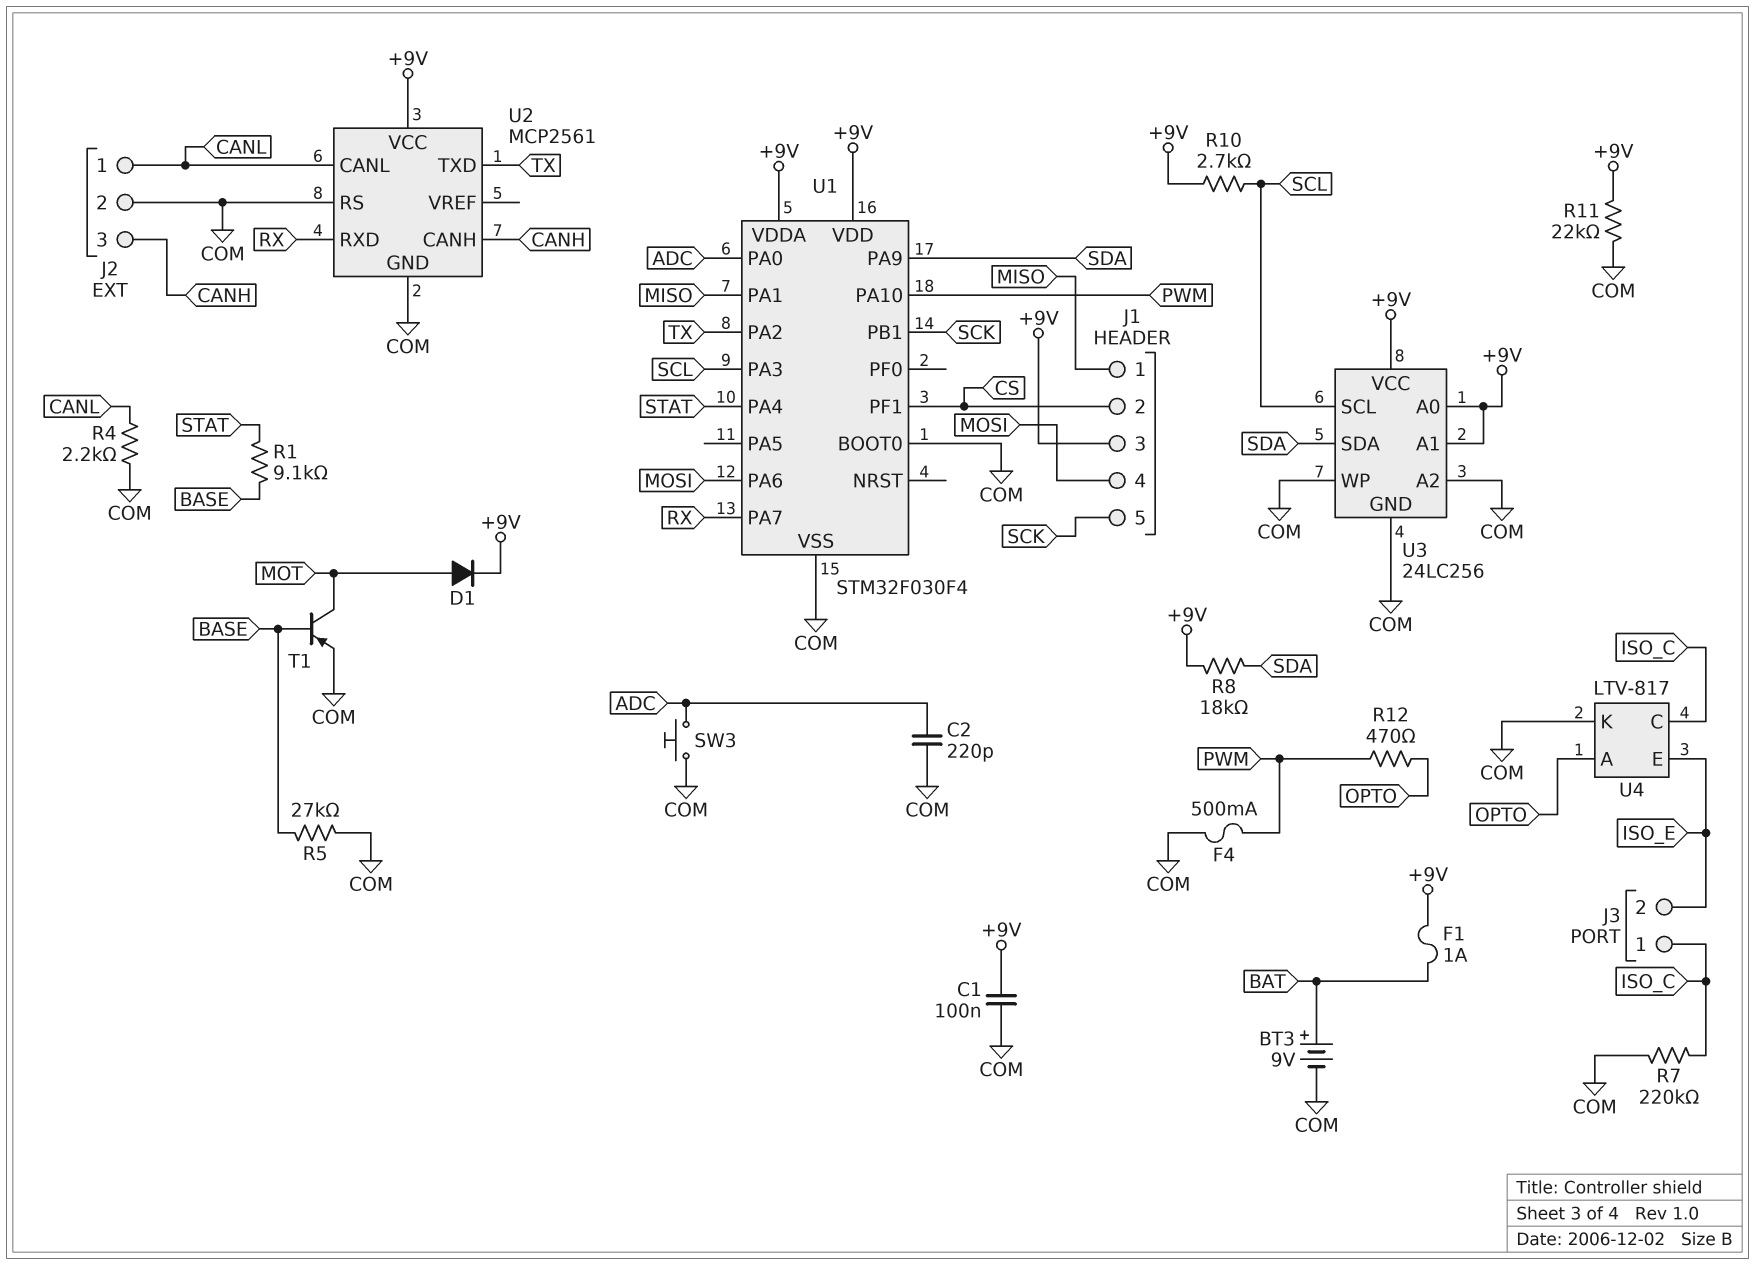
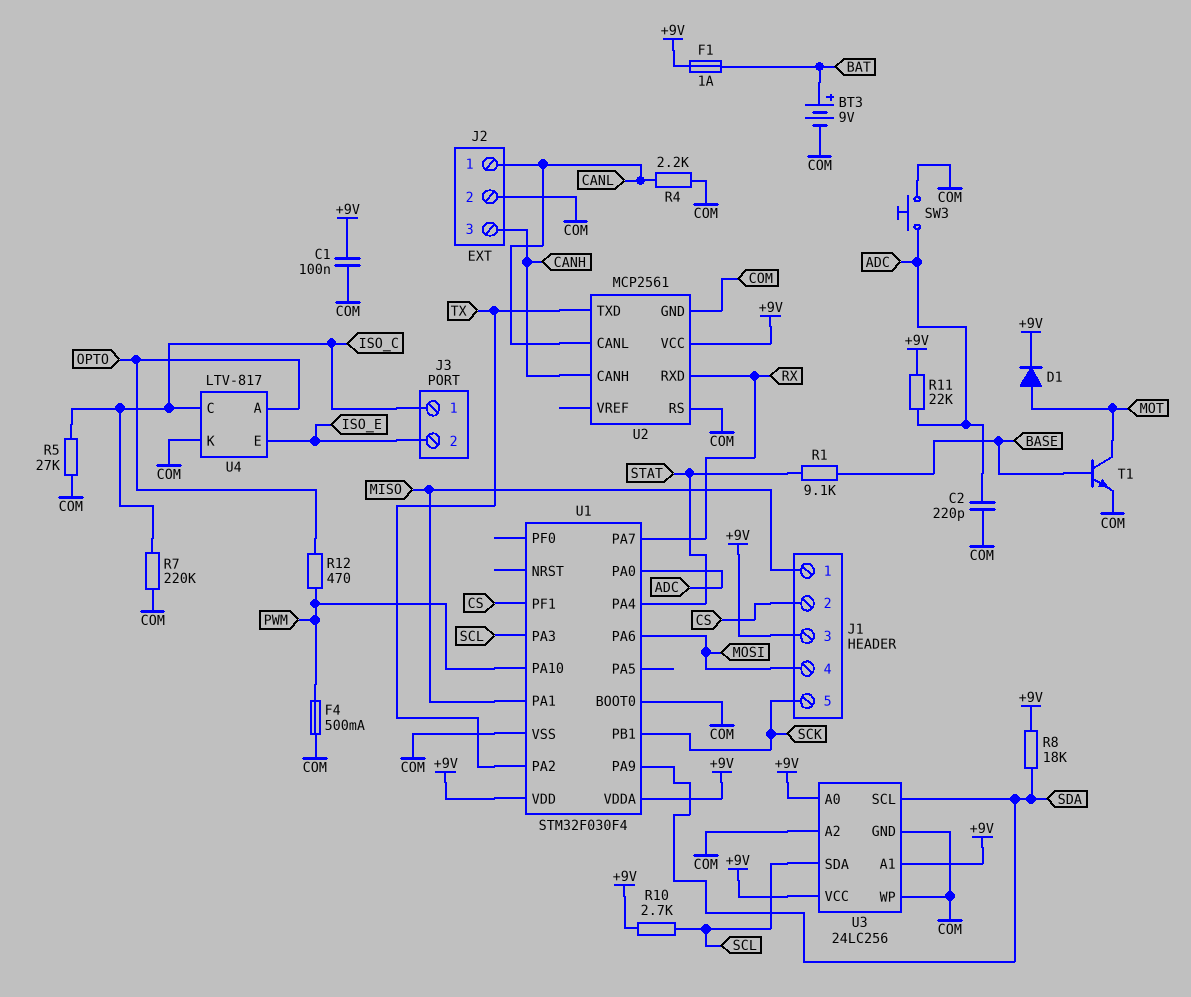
R5: 27k (BASE, COM) -> 27k (COM, ISO_C)
R11: 22k (+9V, COM) -> 22k (+9V, ADC)
T1: PNP (B BASE, C MOT, E COM) -> NPN (B BASE, C MOT, E COM)
U3 pin SCL: SCL -> SDA
U3 pin SDA: SDA -> SCL

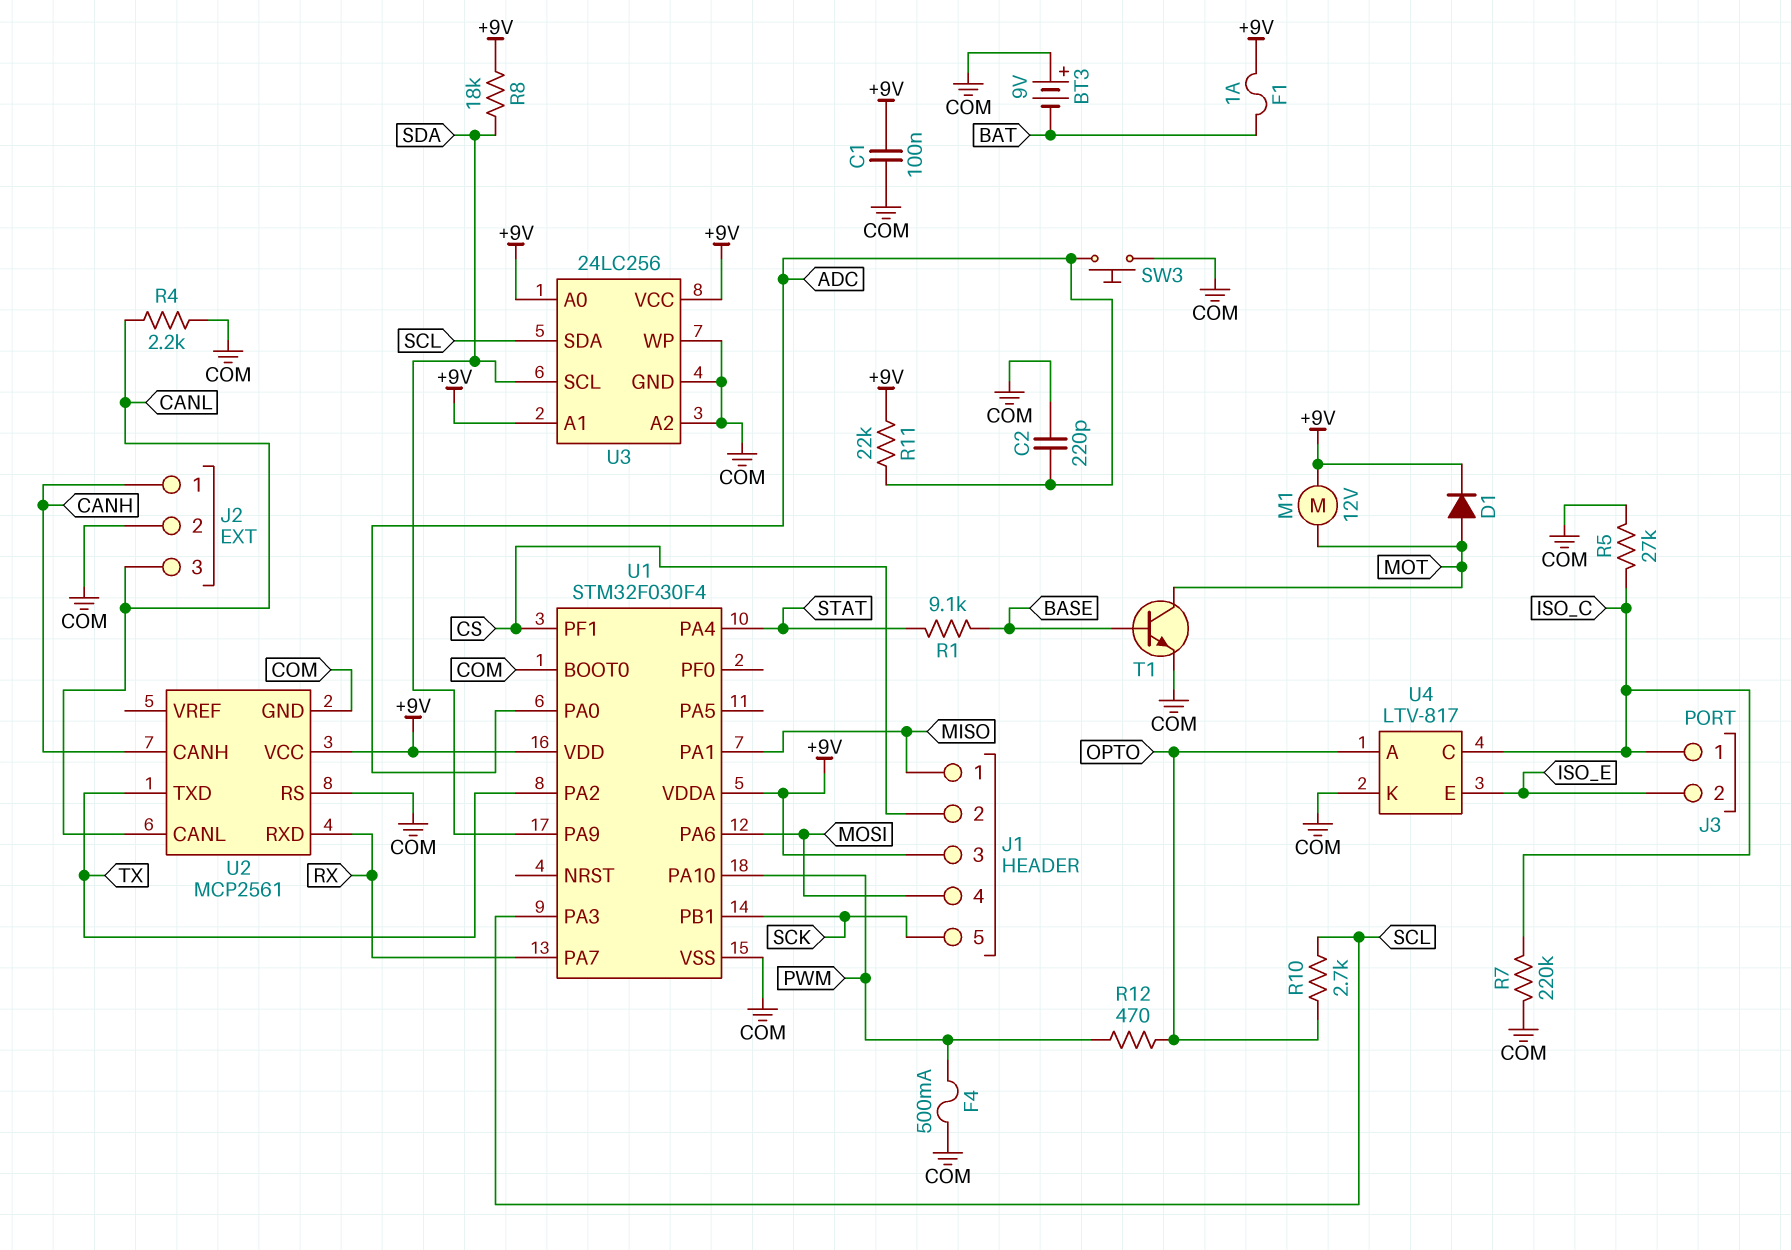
BT3: 9V (plus BAT, minus COM) -> 9V (plus COM, minus BAT)
J2 pin 1: CANL -> CANH
J2 pin 3: CANH -> CANL
M1: none -> motor 12V (+9V, MOT)
R10: 2.7k (+9V, SCL) -> 2.7k (OPTO, SCL)

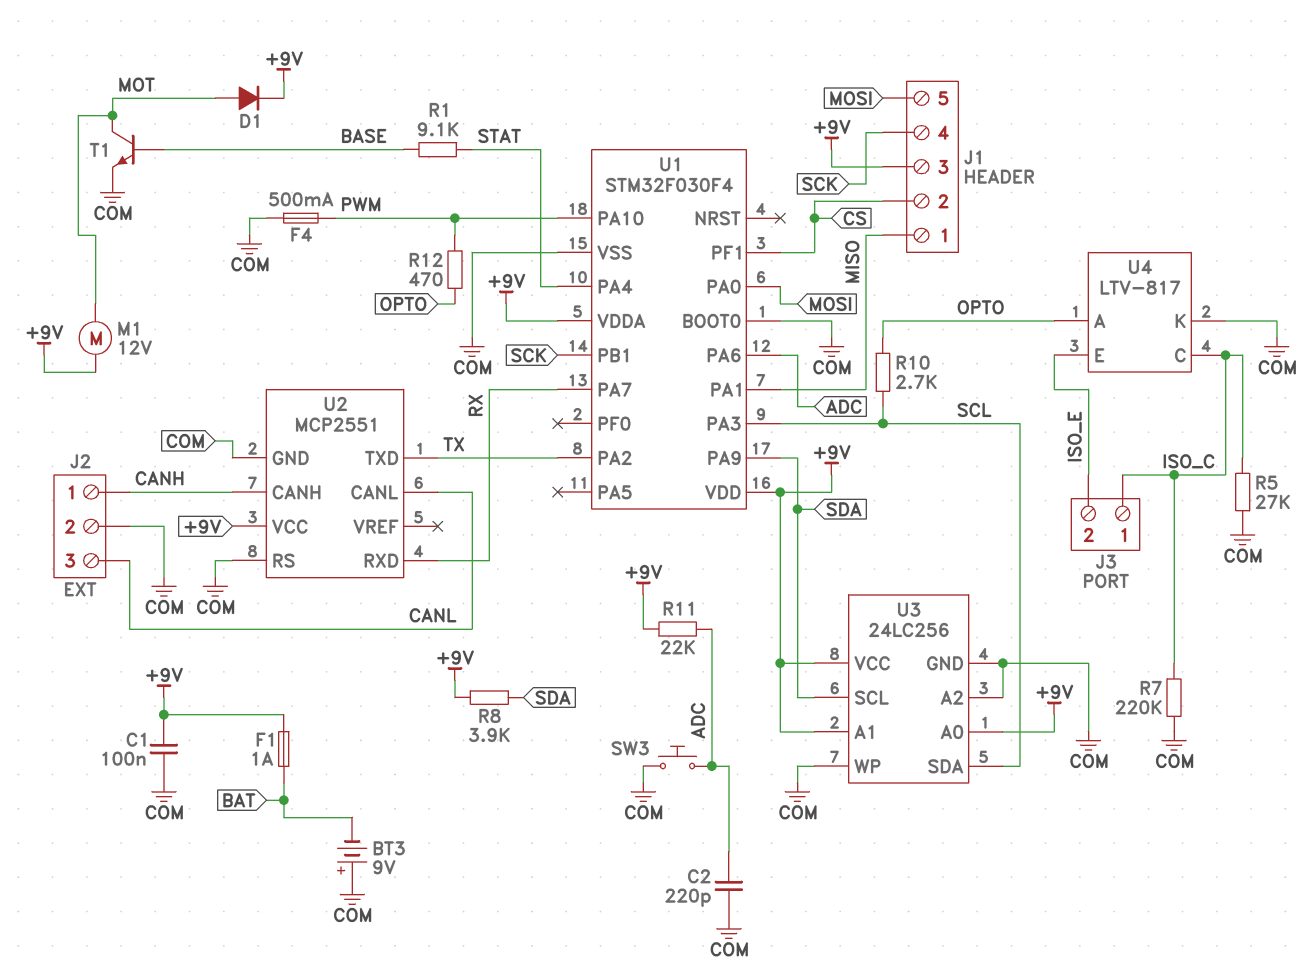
J1 pin 4: MOSI -> SCK
J1 pin 5: SCK -> MOSI
R4: 2.2k (CANL, COM) -> none
R8: 18k (+9V, SDA) -> 3.9k (+9V, SDA)
U1 pin PA0: ADC -> MOSI
U1 pin PA6: MOSI -> ADC
U2: MCP2561 -> MCP2551

